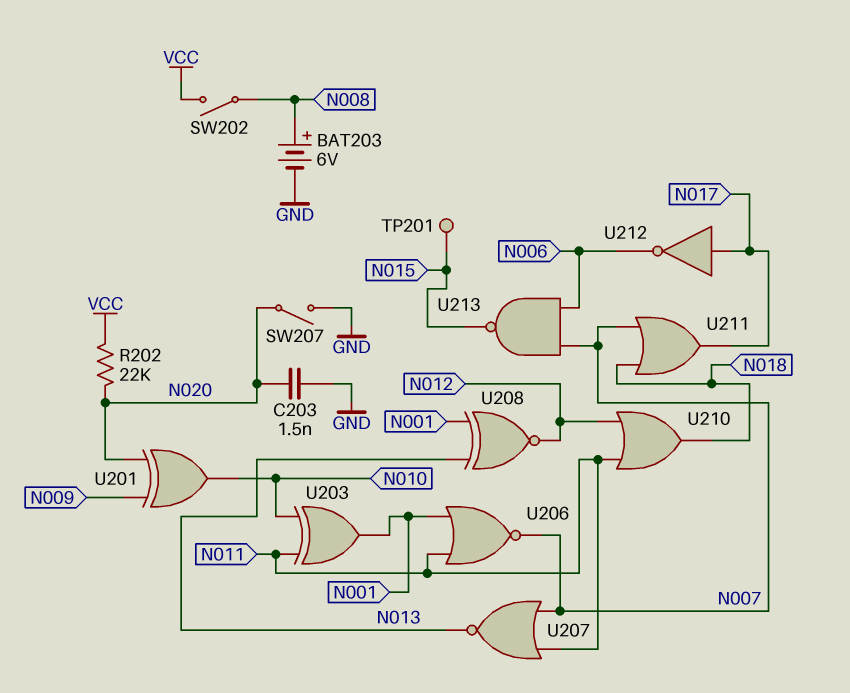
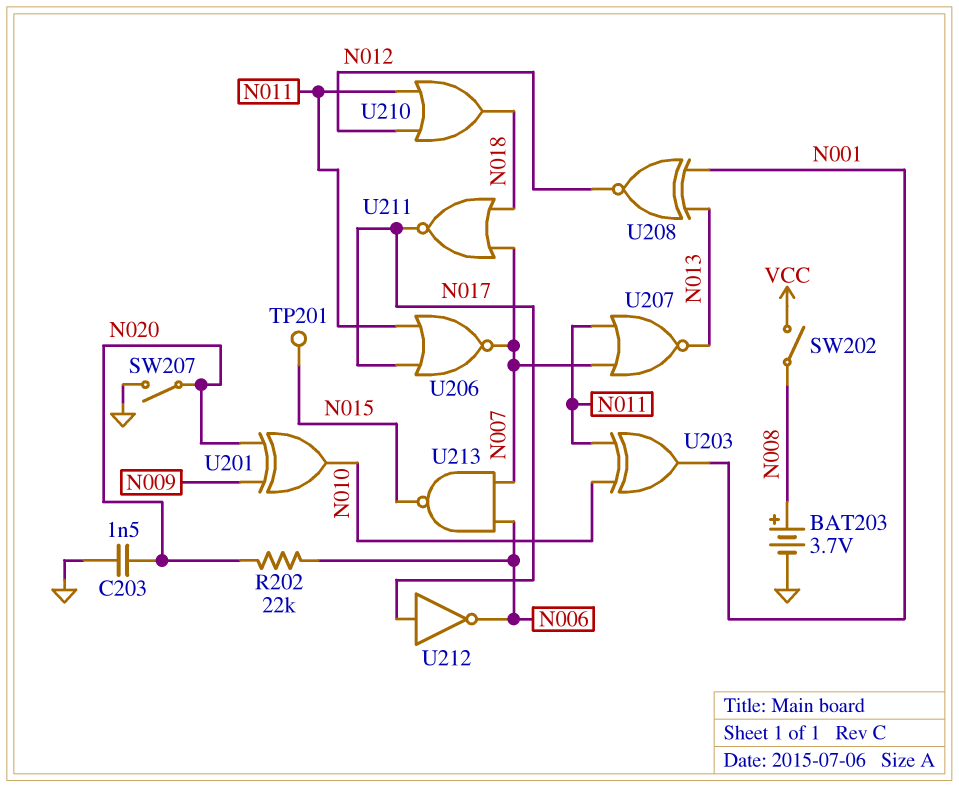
BAT203: 6V (plus N008, minus GND) -> 3.7V (plus N008, minus GND)
R202: 22k (N020, VCC) -> 22k (N006, N020)
U206: NOR (in N001, in N011, out N007) -> NOR (in N011, in N017, out N007)
U211: OR (in N007, in N018, out N017) -> NOR (in N007, in N018, out N017)

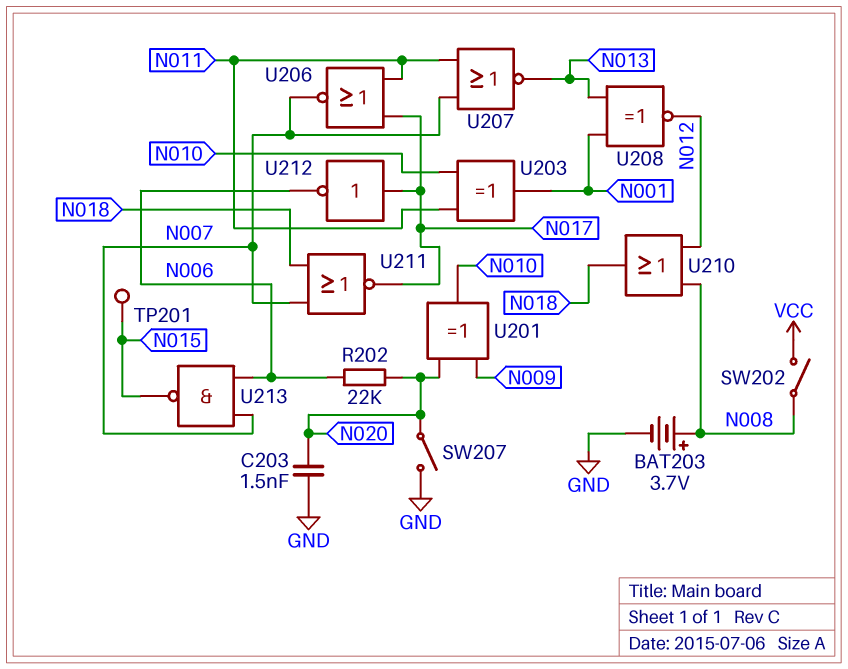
U210: OR (in N011, in N012, out N018) -> OR (in N008, in N012, out N018)

